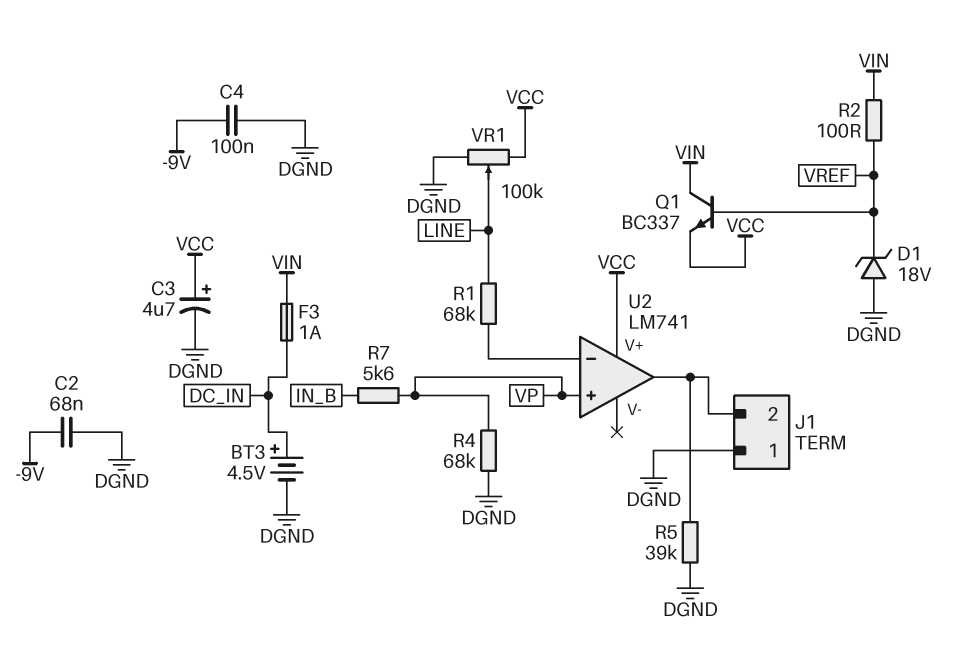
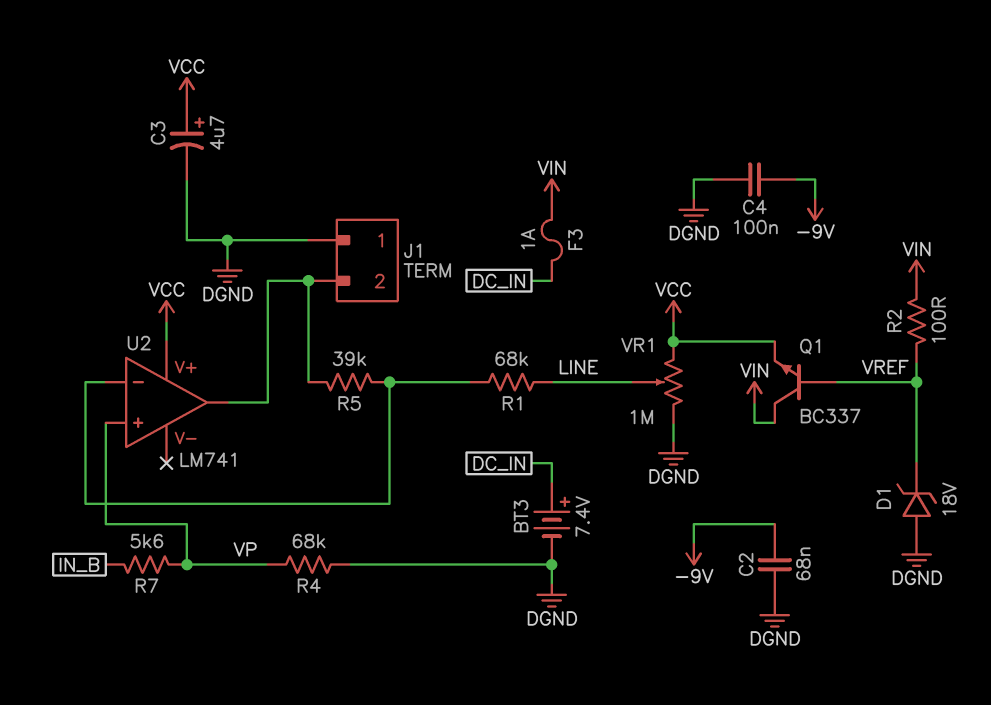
BT3: 4.5V (plus DC_IN, minus DGND) -> 7.4V (plus DC_IN, minus DGND)
R5: 39k (DGND, J1/2) -> 39k (J1/2, U2/in-)
VR1: 100k (DGND, VCC, wiper LINE) -> 1M (DGND, VCC, wiper LINE)

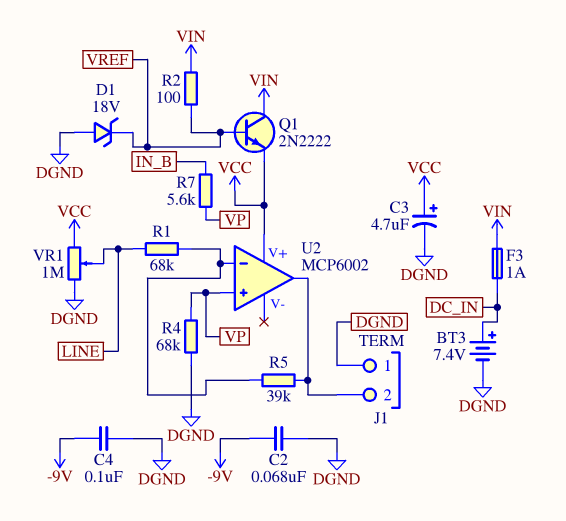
Q1: NPN BC337 (B VREF, C VIN, E VCC) -> NPN 2N2222 (B VREF, C VIN, E VCC)
U2: LM741 -> MCP6002

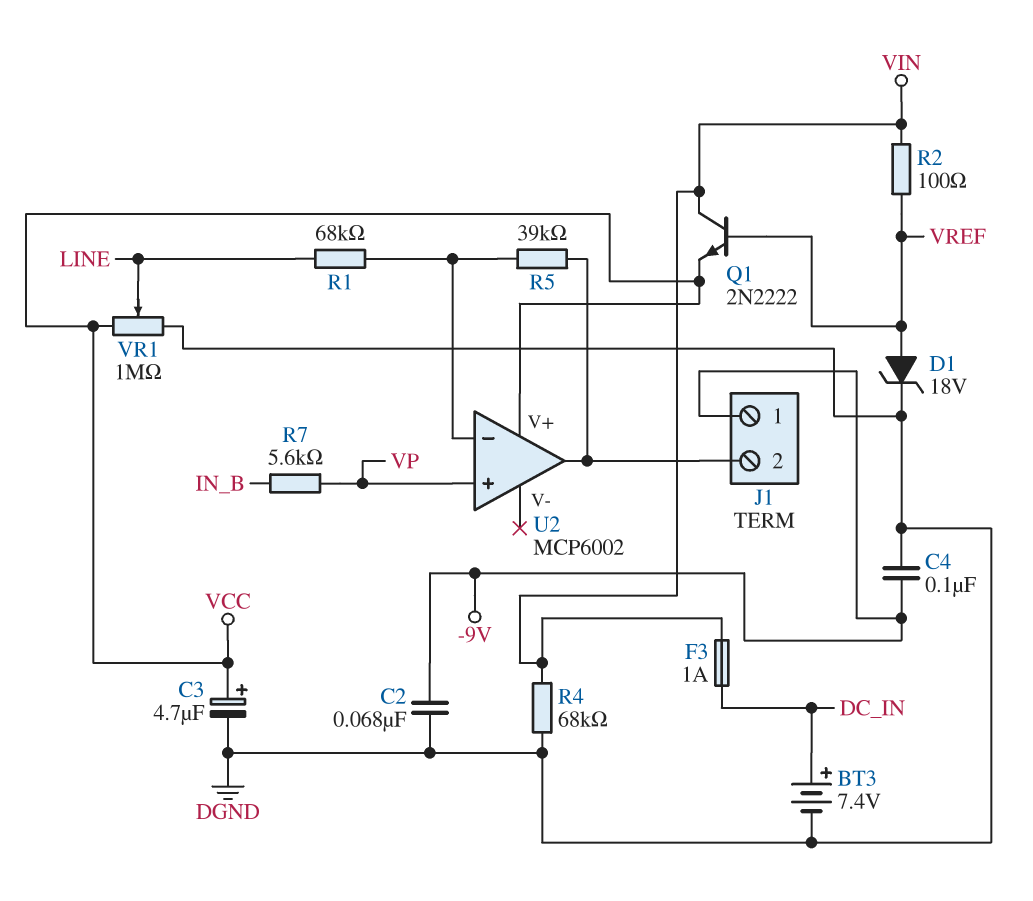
D1: zener 18V (A DGND, K VREF) -> zener 18V (A VREF, K DGND)
J1 pin 1: DGND -> -9V
R4: 68k (DGND, VP) -> 68k (DGND, VIN)

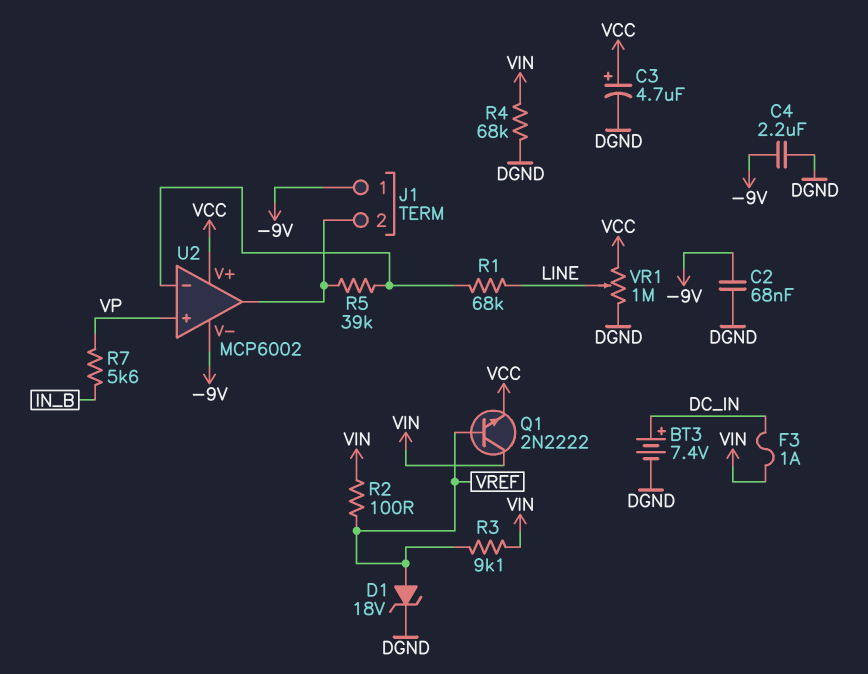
C4: 100nF (-9V, DGND) -> 2.2uF (-9V, DGND)
R3: none -> 9.1k (VIN, VREF)
U2 pin V-: none -> -9V

